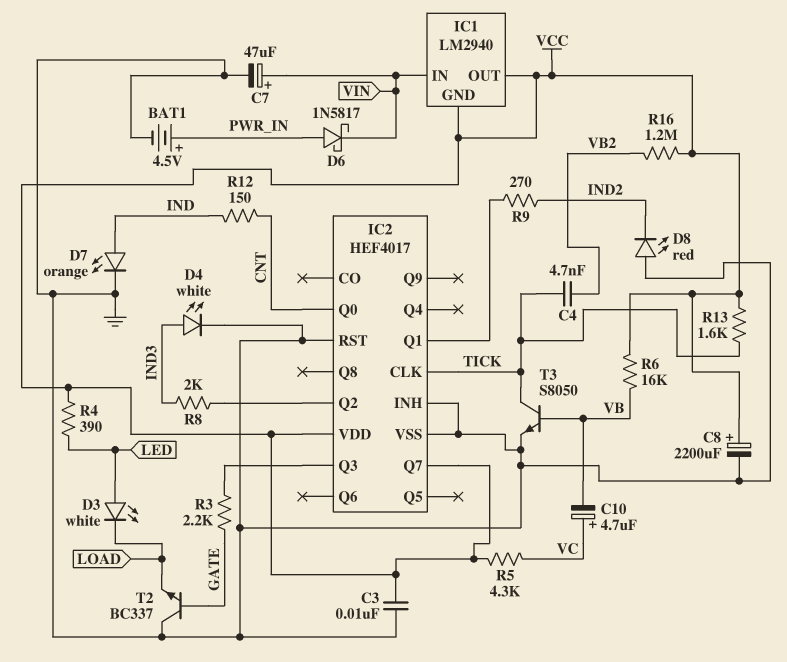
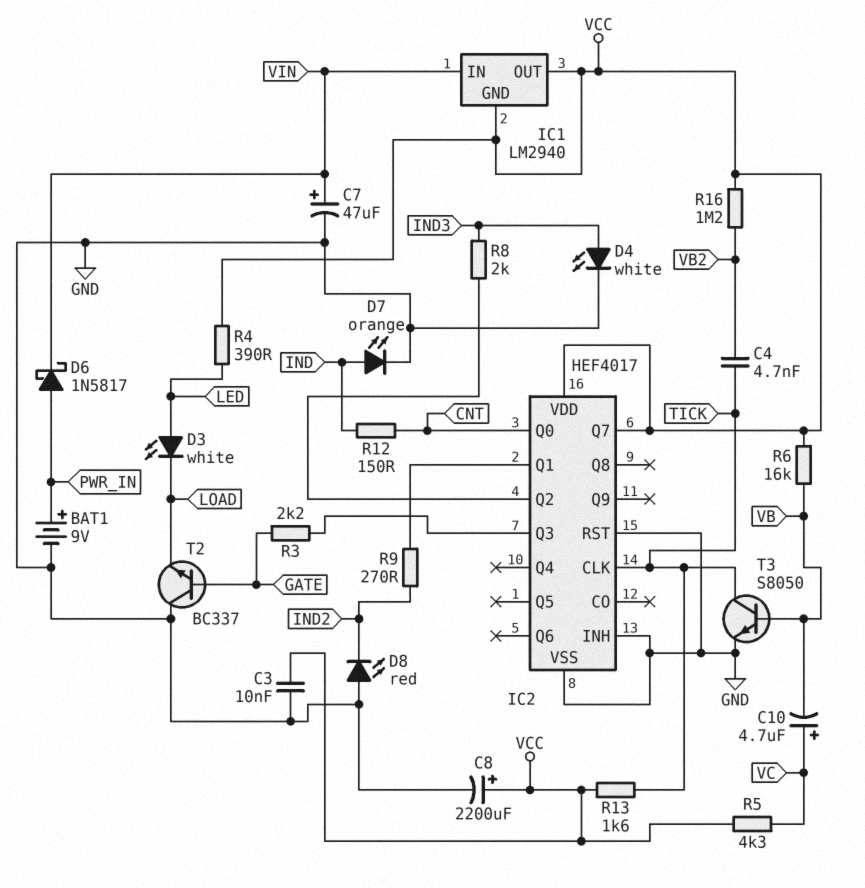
BAT1: 4.5V (plus PWR_IN, minus GND) -> 9V (plus PWR_IN, minus GND)

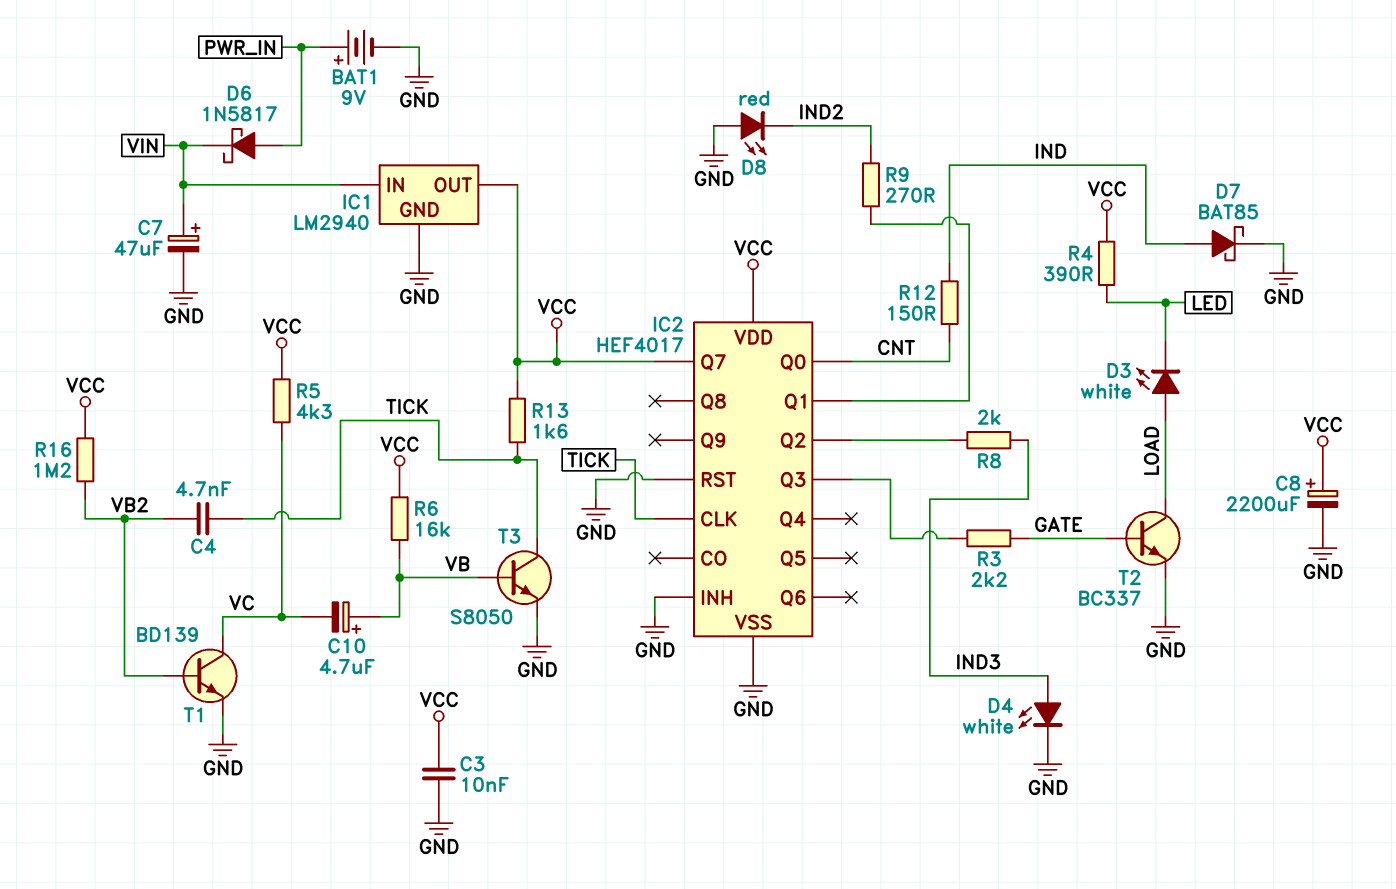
C10: 4.7uF (plus VC, minus VB) -> 4.7uF (plus VB, minus VC)
D3: LED white (A LED, K LOAD) -> LED white (A LOAD, K LED)
D7: LED orange (A IND, K GND) -> schottky BAT85 (A IND, K GND)
IC1 pin GND: VCC -> GND
T1: none -> NPN BD139 (B VB2, C VC, E GND)
T2: NPN BC337 (B GATE, C GND, E LOAD) -> NPN BC337 (B GATE, C LOAD, E GND)

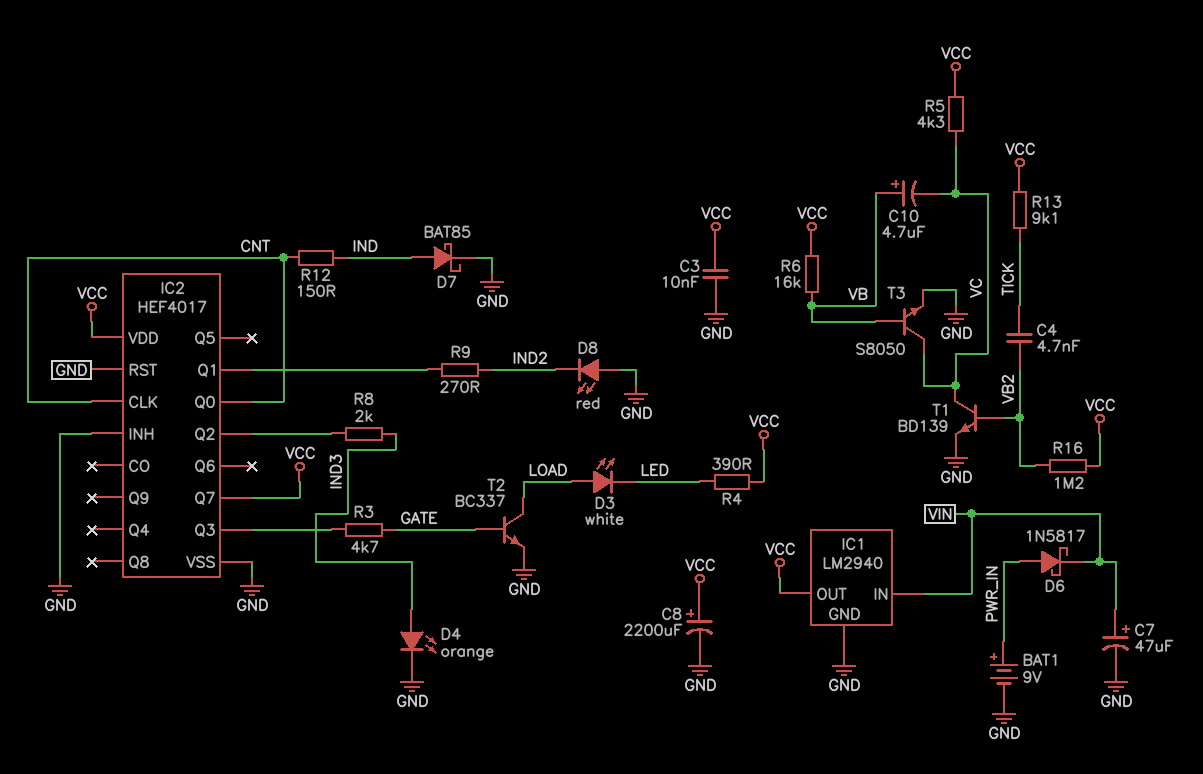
D4: LED white (A IND3, K GND) -> LED orange (A IND3, K GND)
IC2 pin CLK: TICK -> CNT
R3: 2.2k (GATE, IC2/Q3) -> 4.7k (GATE, IC2/Q3)
R13: 1.6k (TICK, VCC) -> 9.1k (TICK, VCC)
T3: NPN S8050 (B VB, C TICK, E GND) -> NPN S8050 (B VB, C VC, E GND)

